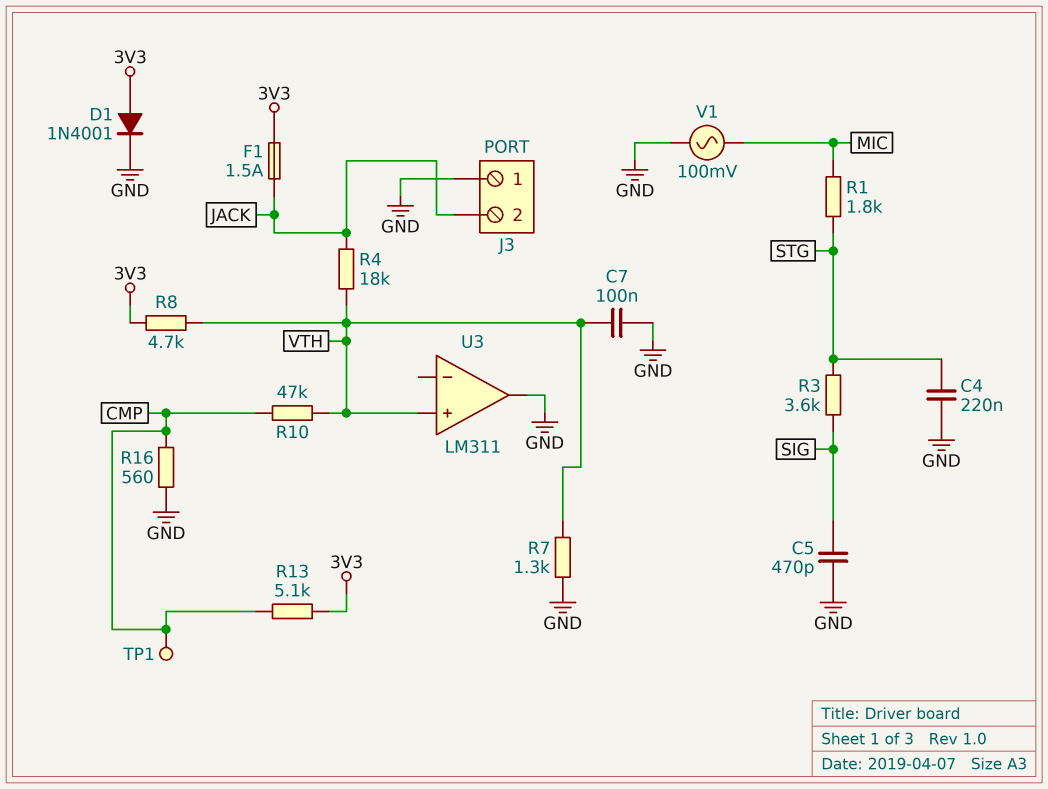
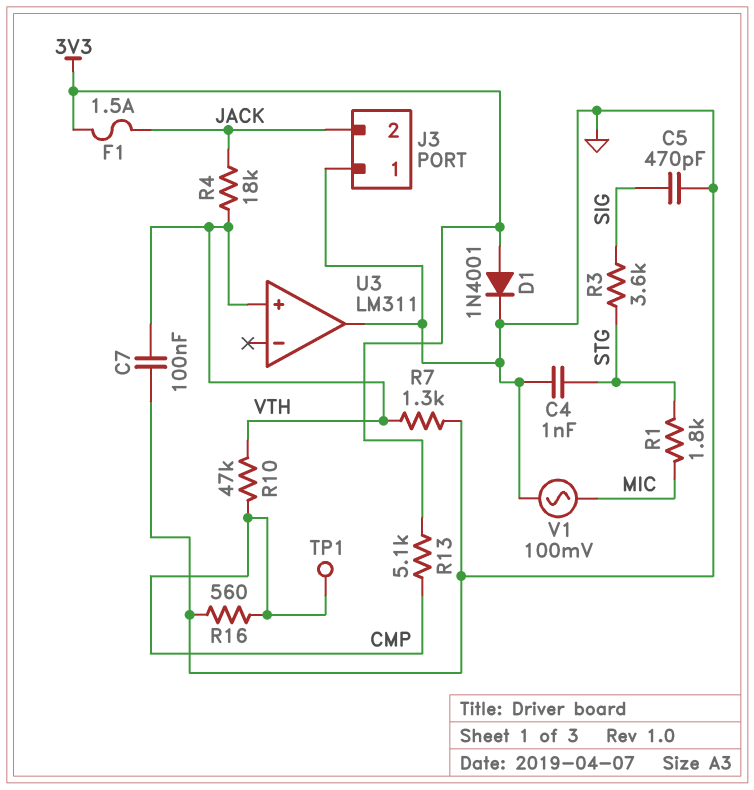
C4: 220nF (GND, STG) -> 1nF (GND, STG)
R8: 4.7k (3V3, VTH) -> none

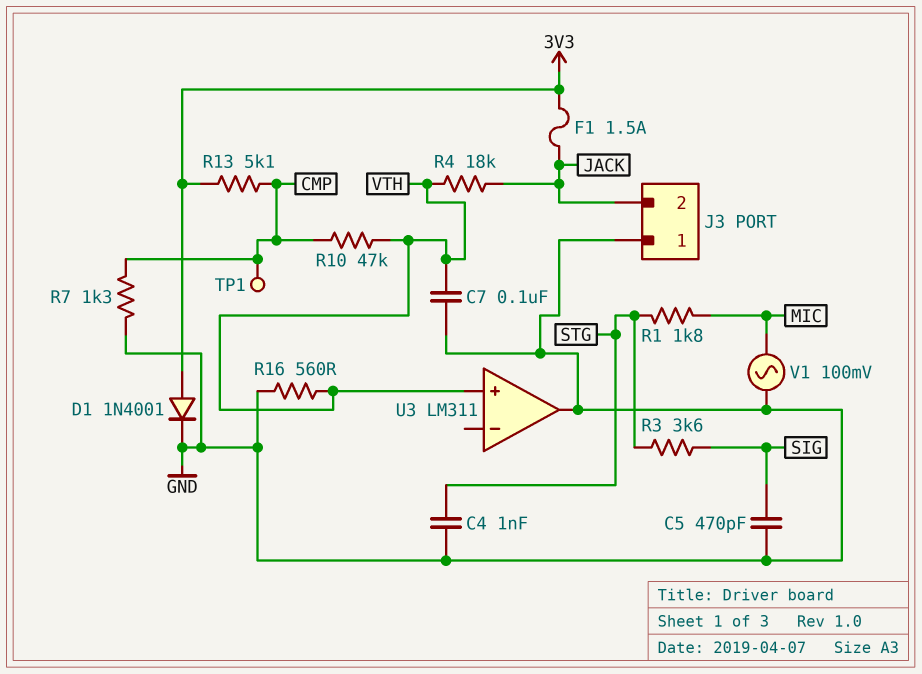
R7: 1.3k (GND, VTH) -> 1.3k (CMP, GND)
R16: 560 (CMP, GND) -> 560 (GND, VTH)

